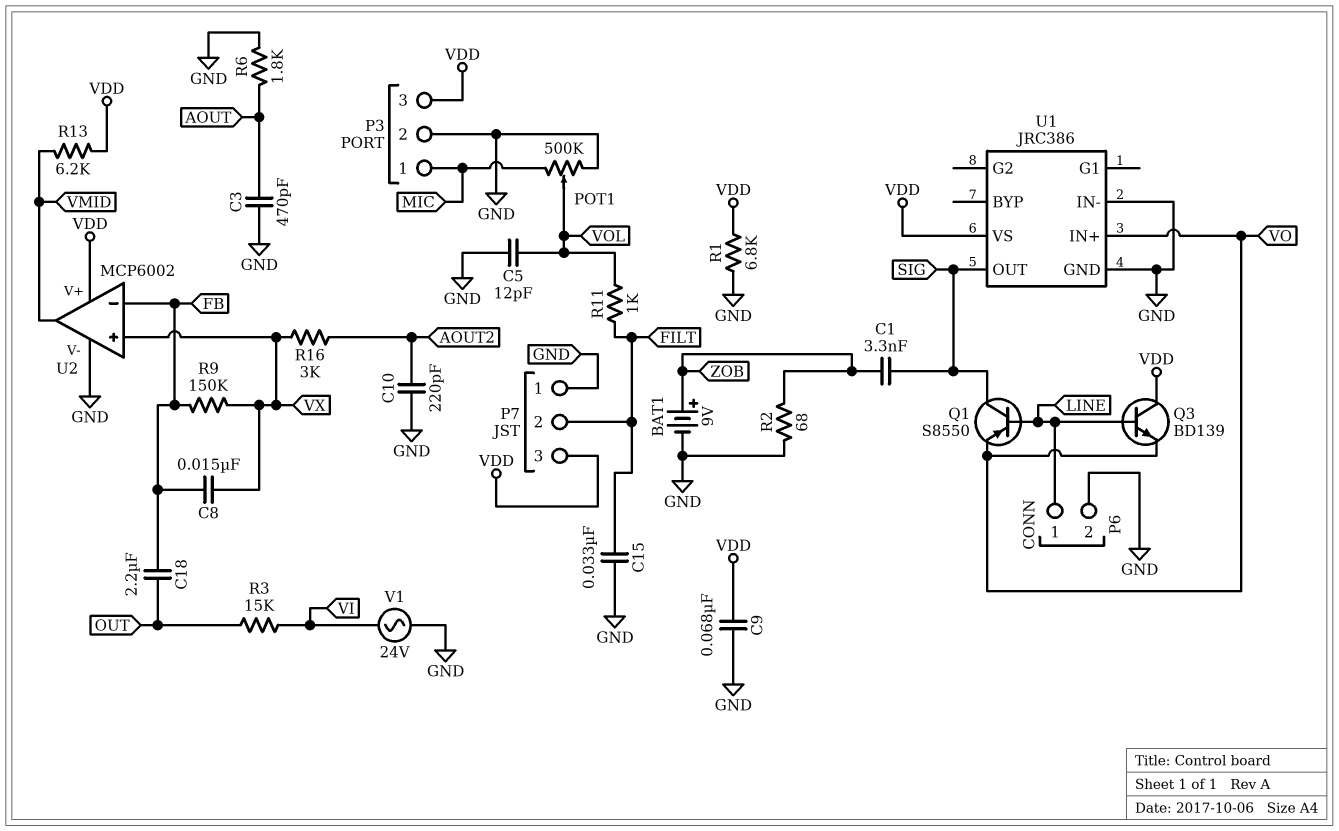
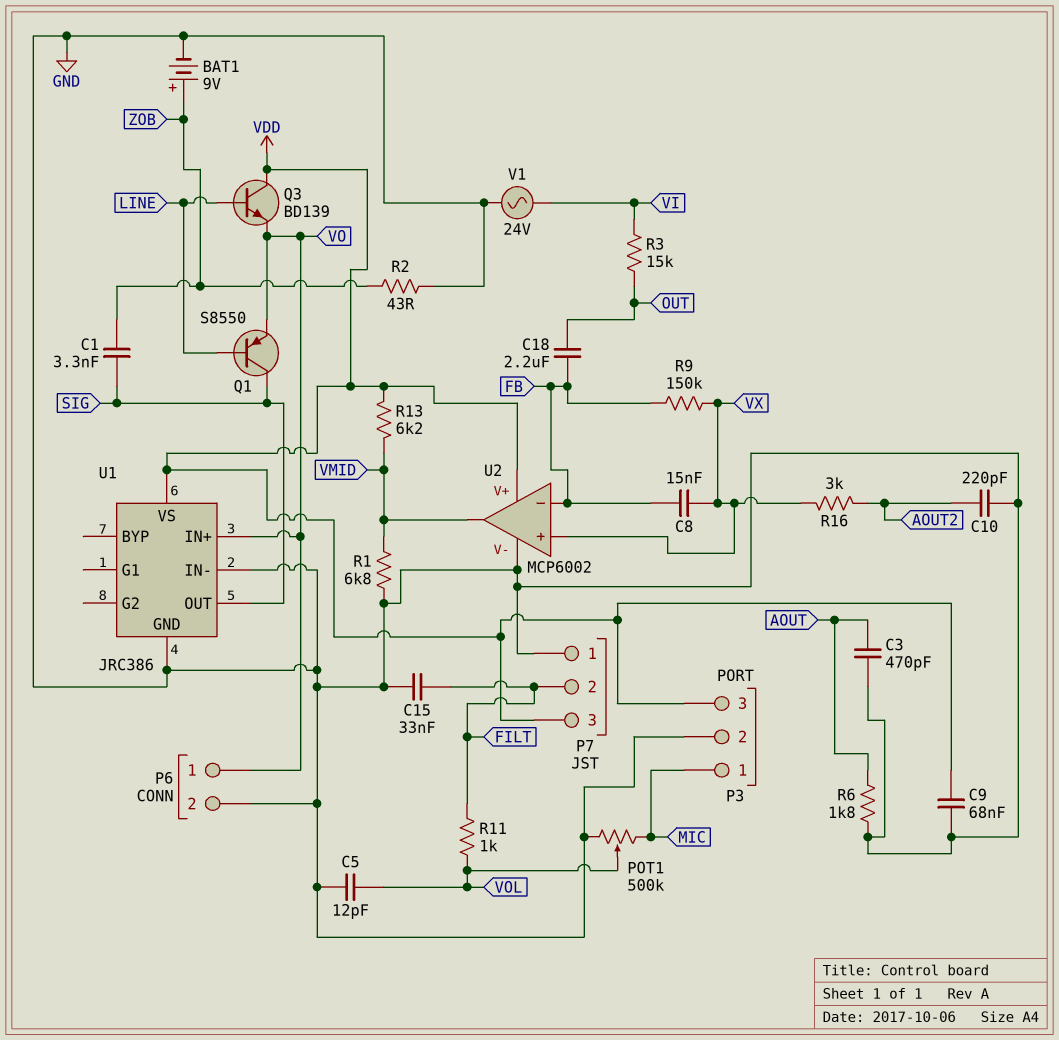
P6 pin 1: LINE -> VO
R1: 6.8k (GND, VDD) -> 6.8k (GND, VMID)
R2: 68 (GND, ZOB) -> 43 (GND, ZOB)

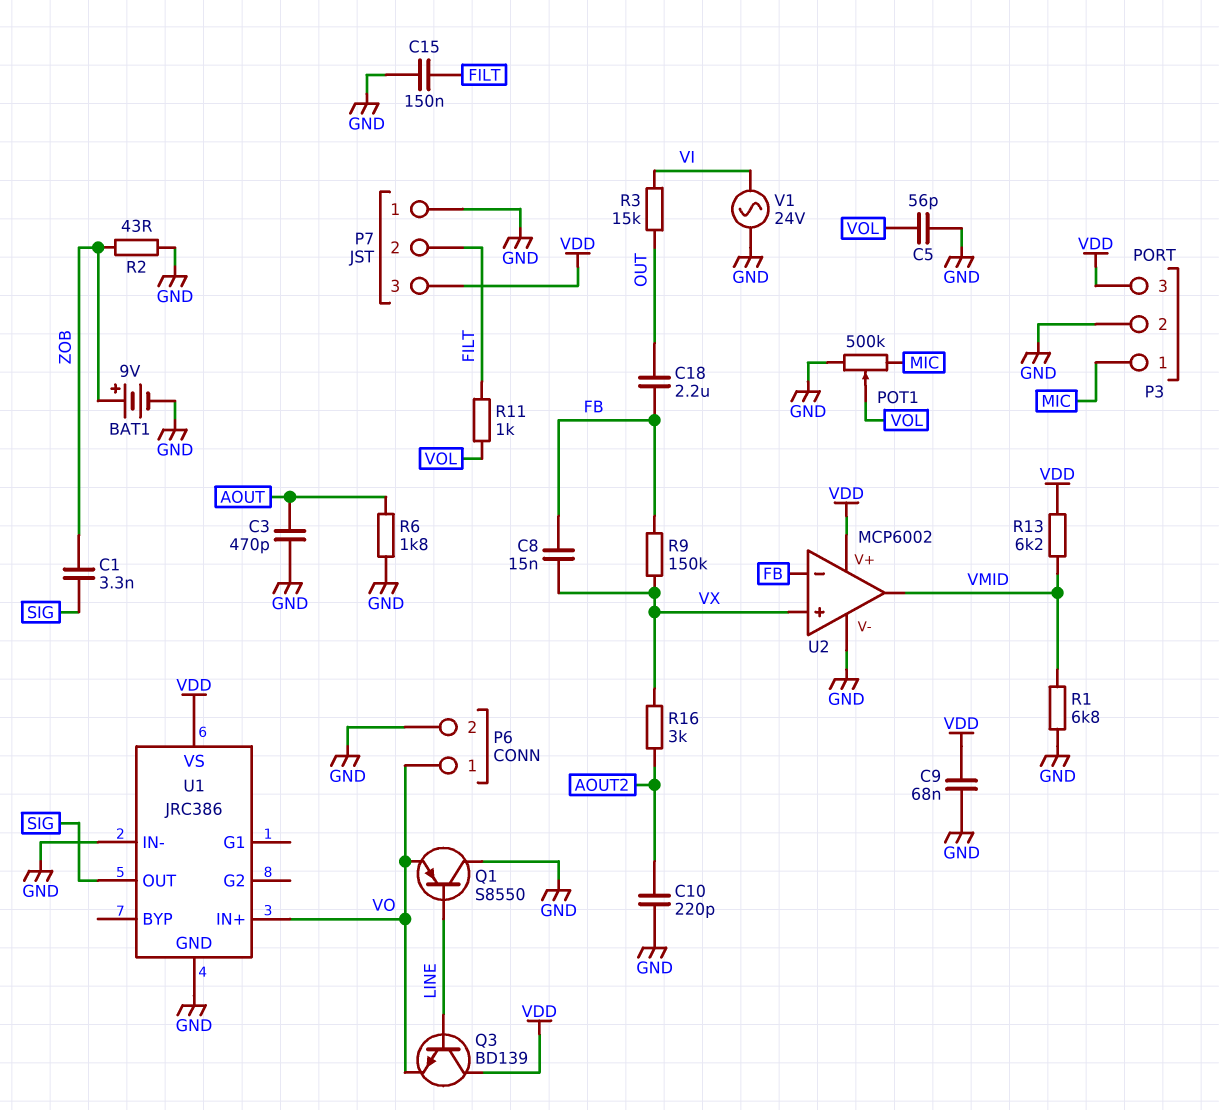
C5: 12pF (GND, VOL) -> 56pF (GND, VOL)
C15: 33nF (FILT, GND) -> 150nF (FILT, GND)
Q1: PNP S8550 (B LINE, C SIG, E VO) -> PNP S8550 (B LINE, C GND, E VO)

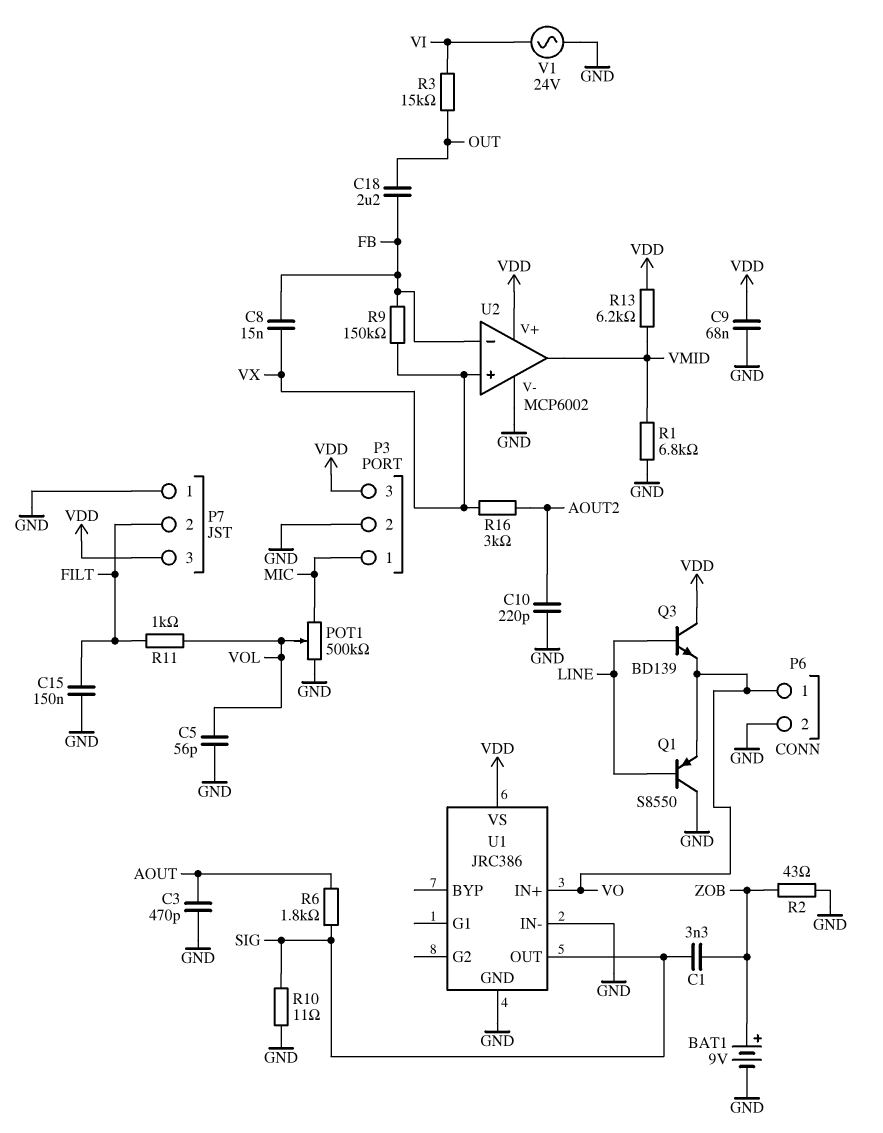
R6: 1.8k (AOUT, GND) -> 1.8k (AOUT, SIG)
R10: none -> 11 (GND, SIG)

